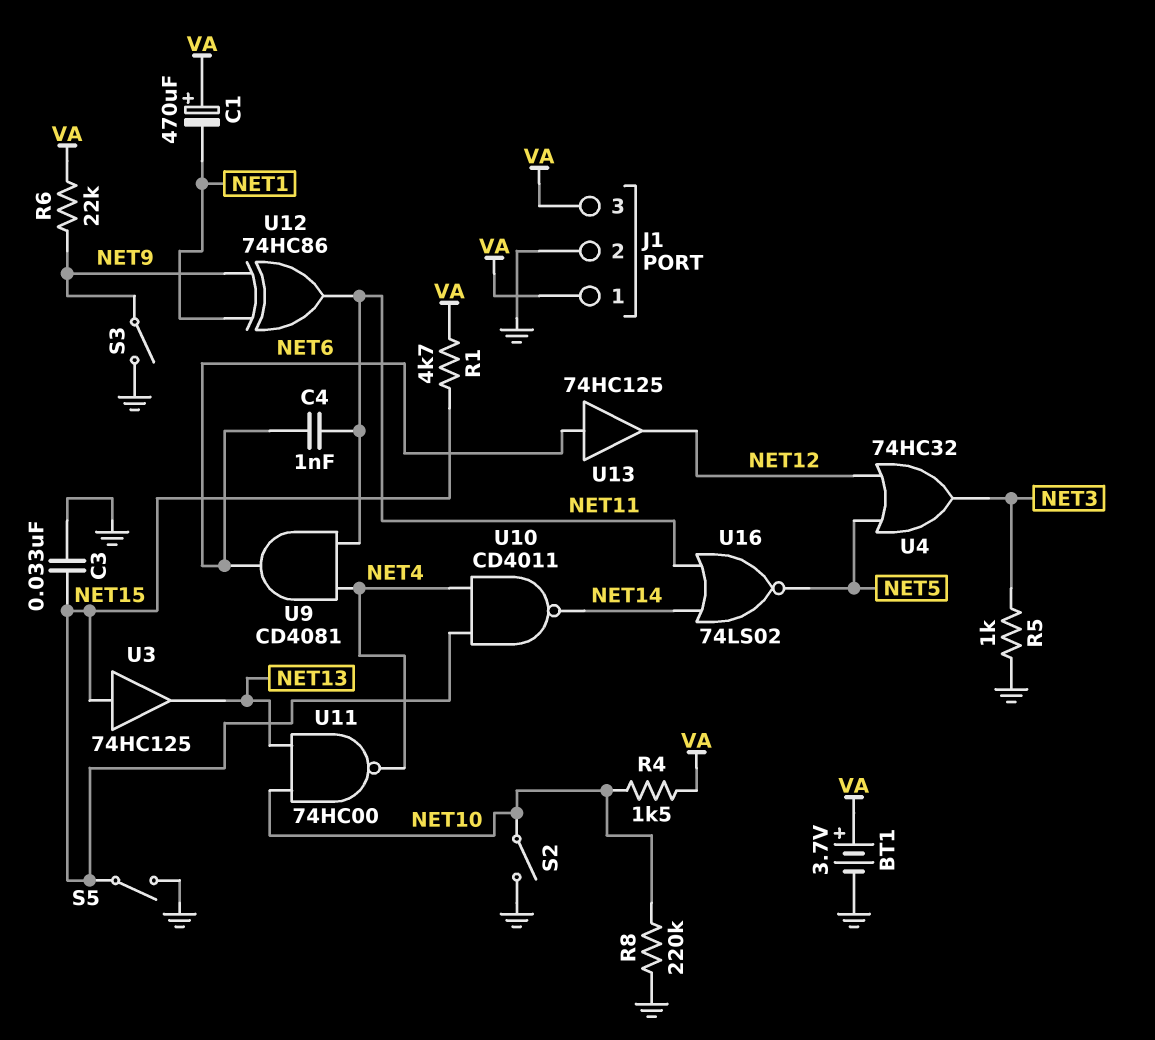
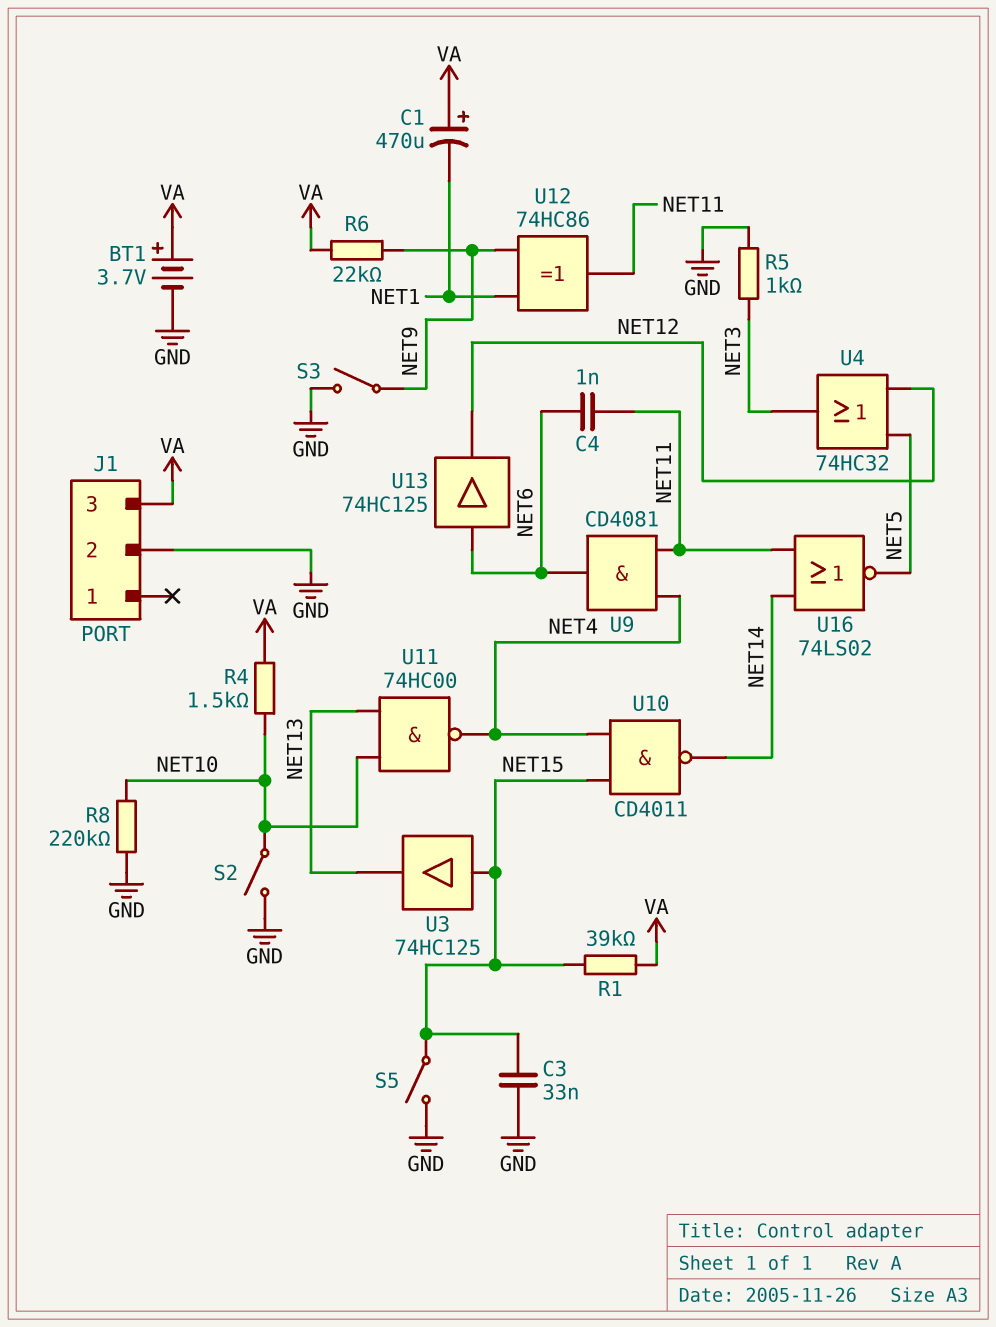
J1 pin 1: VA -> none
R1: 4.7k (NET15, VA) -> 39k (NET15, VA)

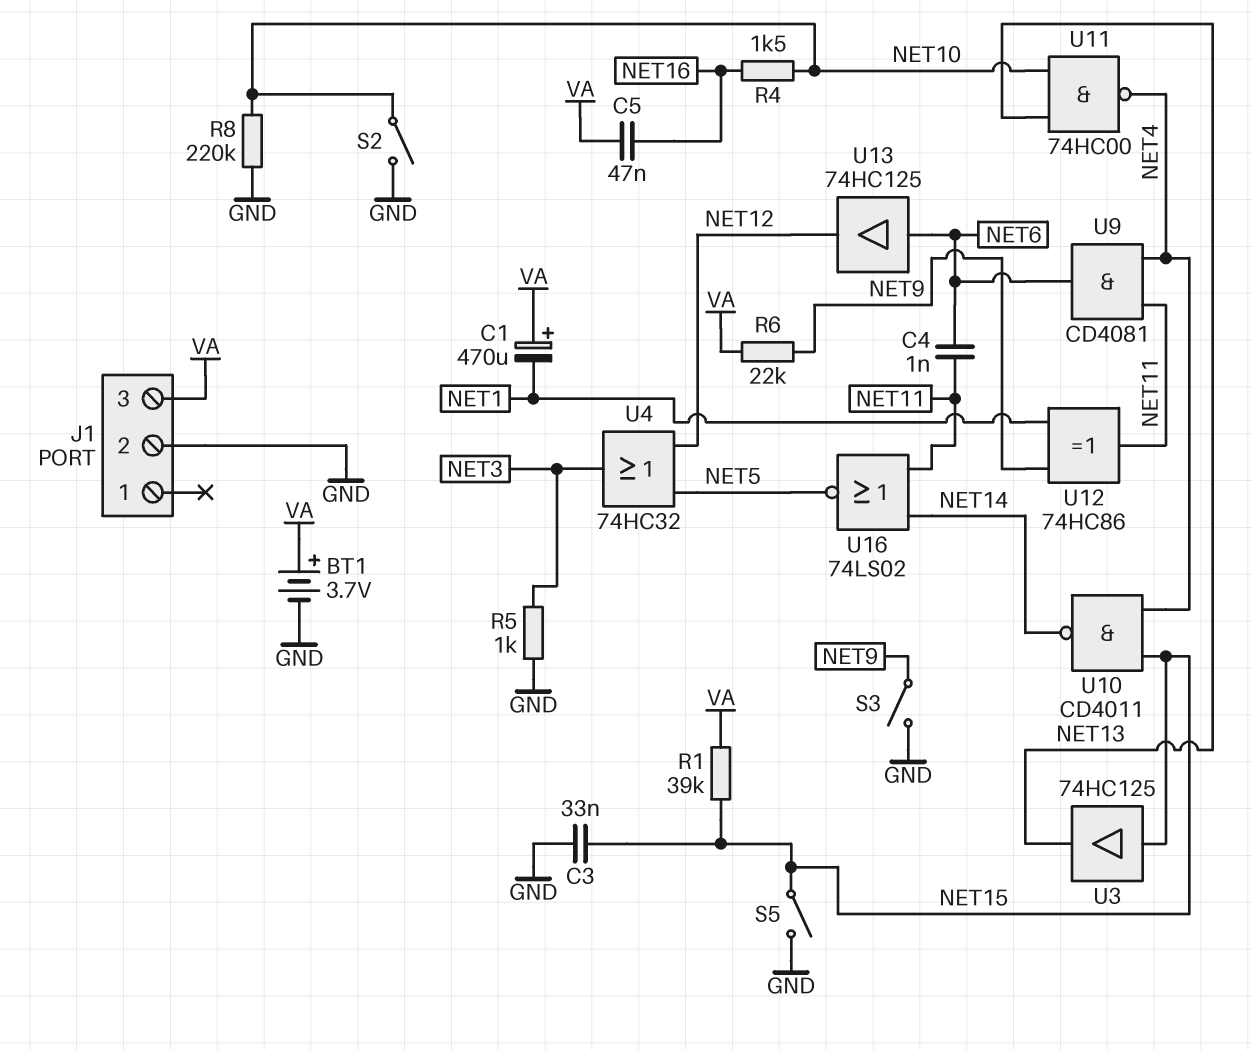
C5: none -> 47nF (NET16, VA)
R4: 1.5k (NET10, VA) -> 1.5k (NET10, NET16)

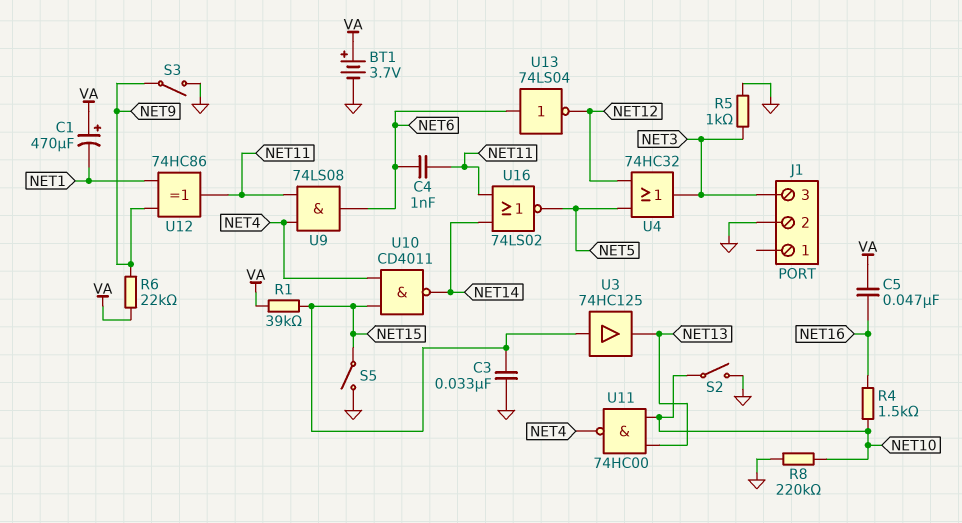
J1 pin 3: VA -> NET3
U9: AND CD4081 (in NET4, in NET11, out NET6) -> AND 74LS08 (in NET4, in NET11, out NET6)
U13: buffer 74HC125 (in NET6, out NET12) -> NOT 74LS04 (in NET6, out NET12)

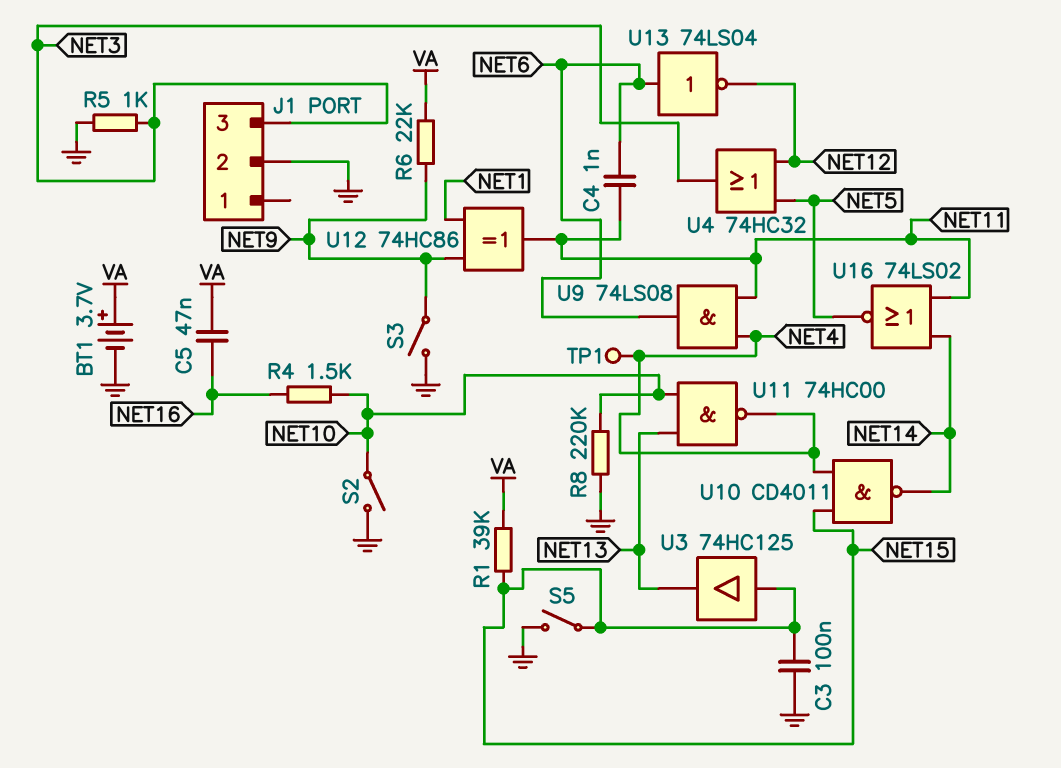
C1: 470uF (plus VA, minus NET1) -> none
C3: 33nF (GND, NET15) -> 100nF (GND, NET15)
TP1: none -> test point (NET4)

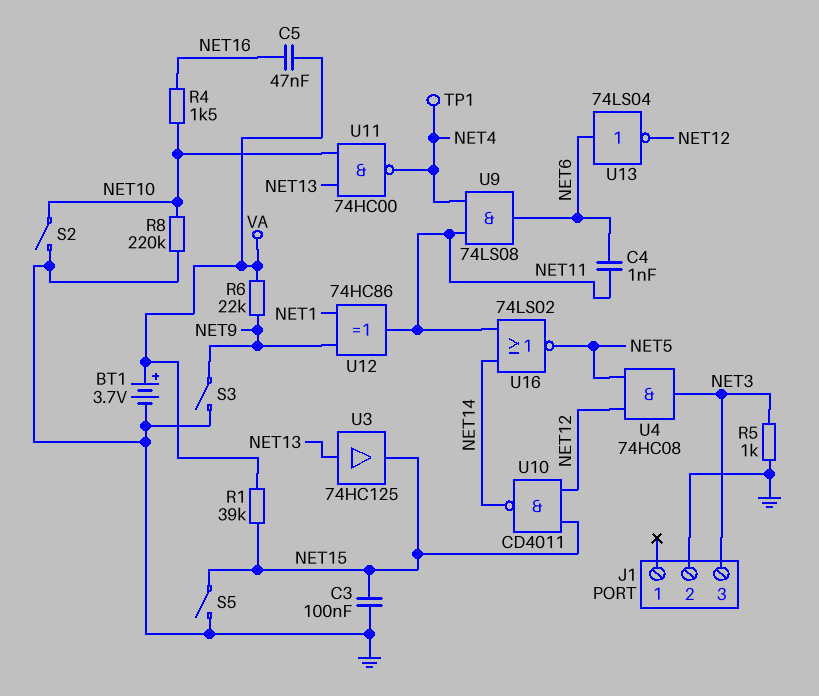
U3: buffer 74HC125 (in NET15, out NET13) -> buffer 74HC125 (in NET13, out NET15)
U4: OR 74HC32 (in NET5, in NET12, out NET3) -> AND 74HC08 (in NET5, in NET12, out NET3)
U10: NAND CD4011 (in NET4, in NET15, out NET14) -> NAND CD4011 (in NET12, in NET15, out NET14)

